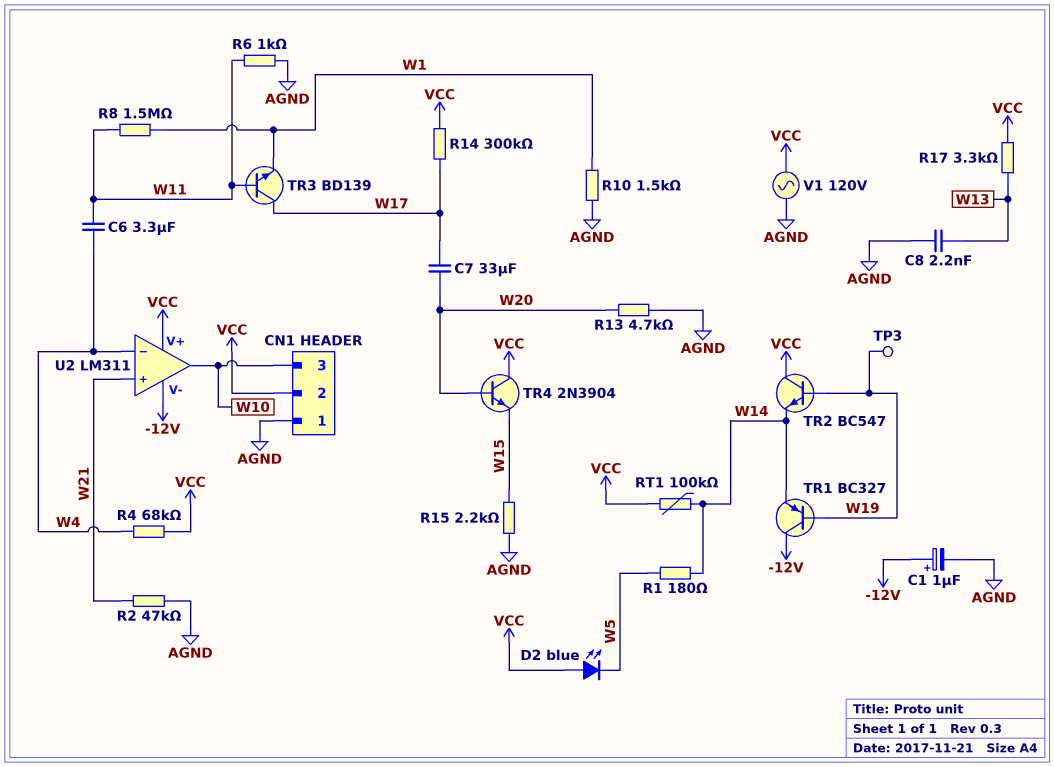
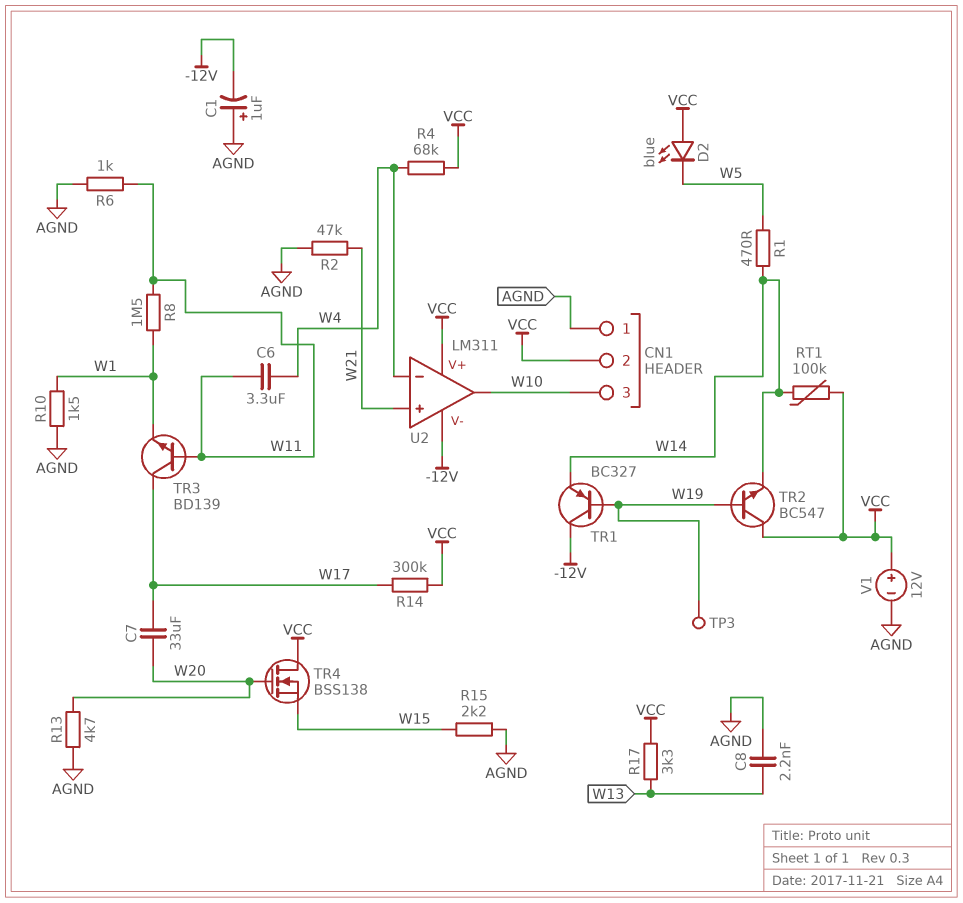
C1: 1uF (plus -12V, minus AGND) -> 1uF (plus AGND, minus -12V)
R1: 180 (W5, W14) -> 470 (W5, W14)
TR4: NPN 2N3904 (B W20, C VCC, E W15) -> NMOS BSS138 (G W20, D VCC, S W15)
V1: AC 120V (AGND, VCC) -> 12V (plus VCC, minus AGND)

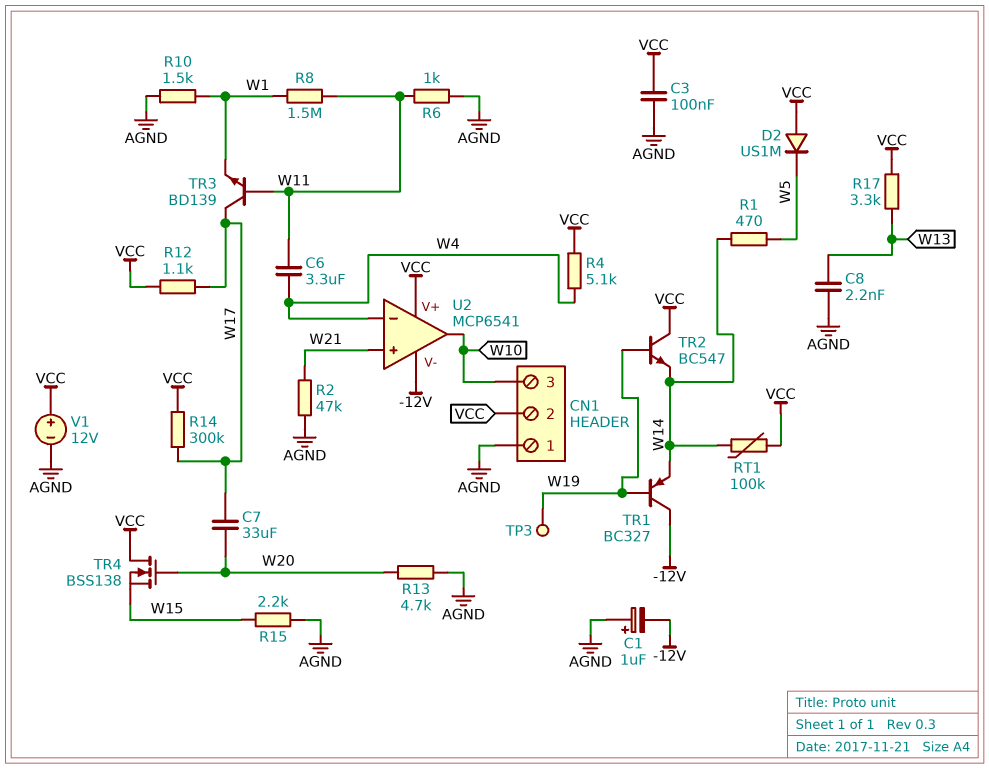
C3: none -> 100nF (AGND, VCC)
D2: LED blue (A VCC, K W5) -> diode US1M (A VCC, K W5)
R4: 68k (VCC, W4) -> 5.1k (VCC, W4)
R12: none -> 1.1k (VCC, W17)
U2: LM311 -> MCP6541

